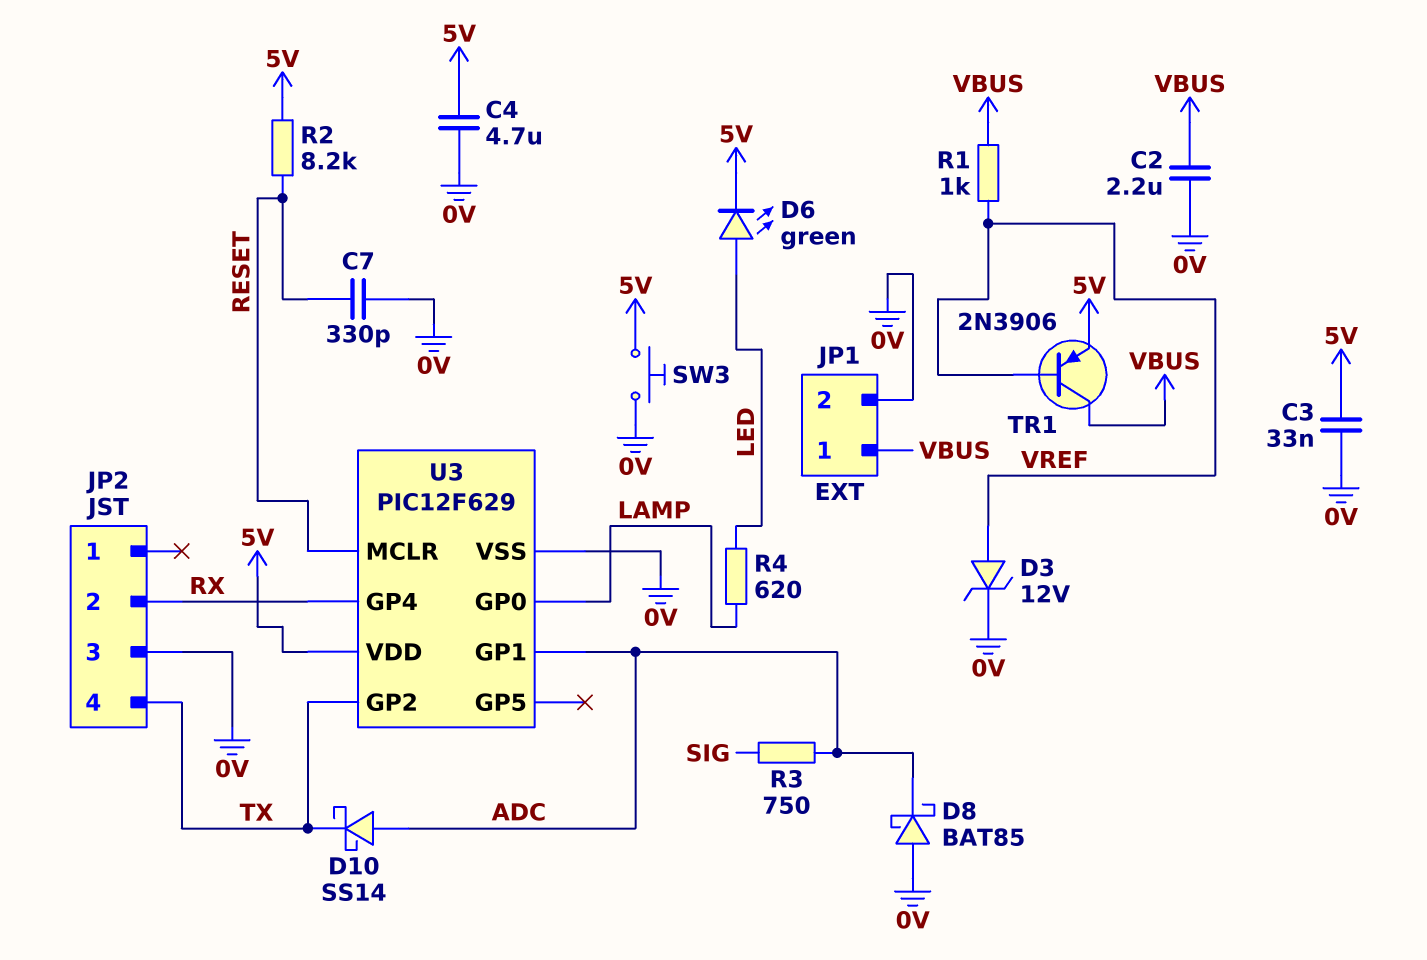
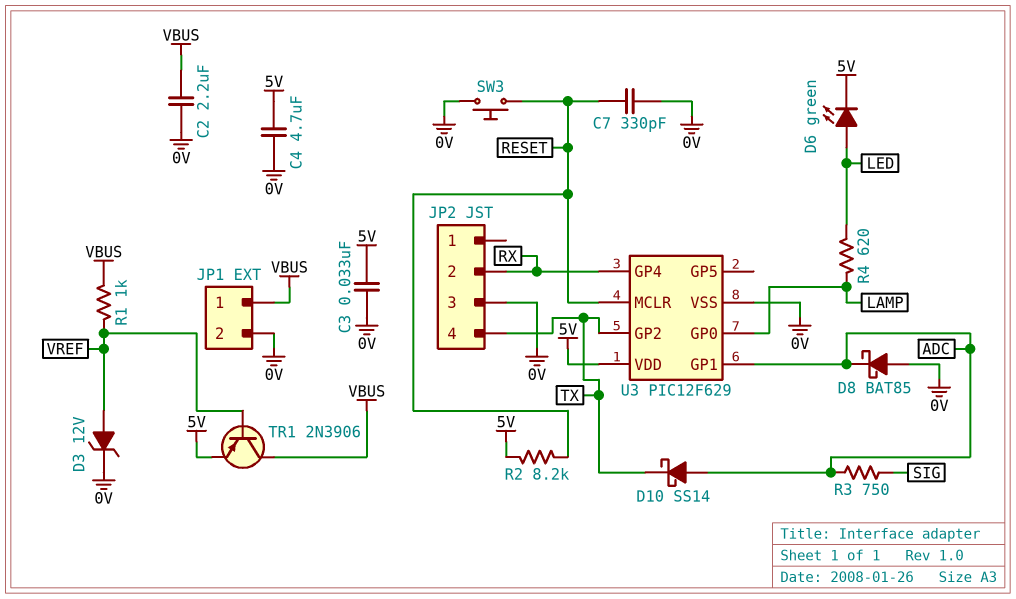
SW3: button (0V, 5V) -> button (0V, RESET)

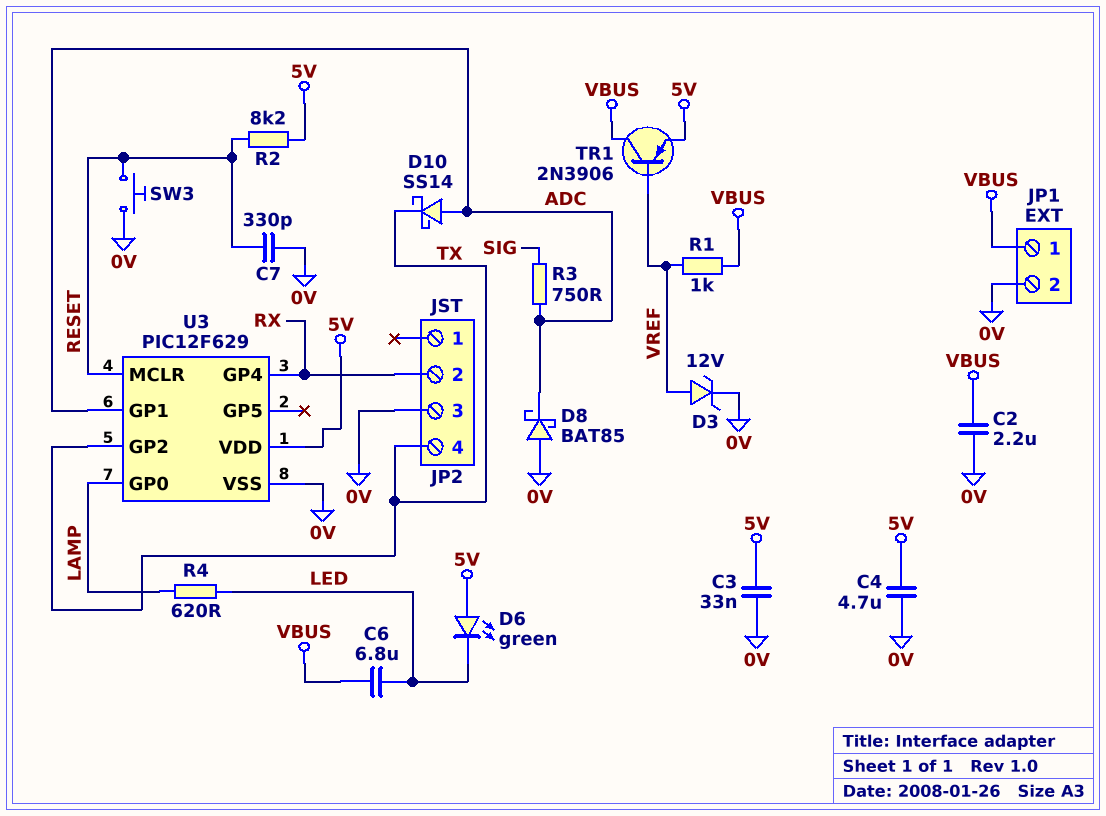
C6: none -> 6.8uF (LED, VBUS)
D6: LED green (A LED, K 5V) -> LED green (A 5V, K LED)

